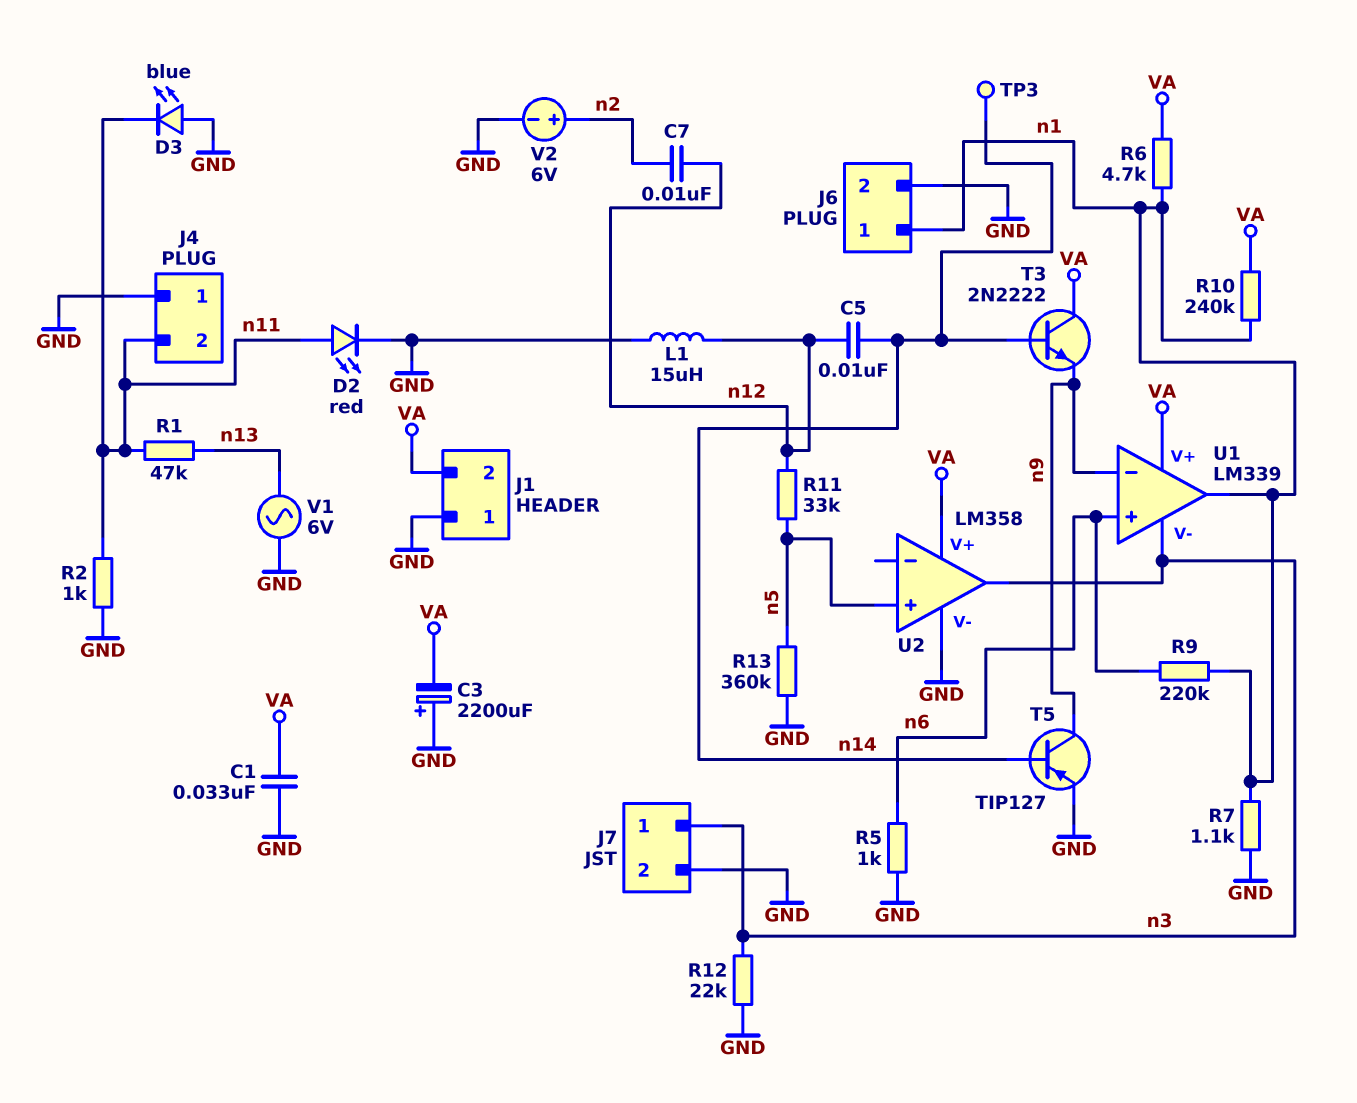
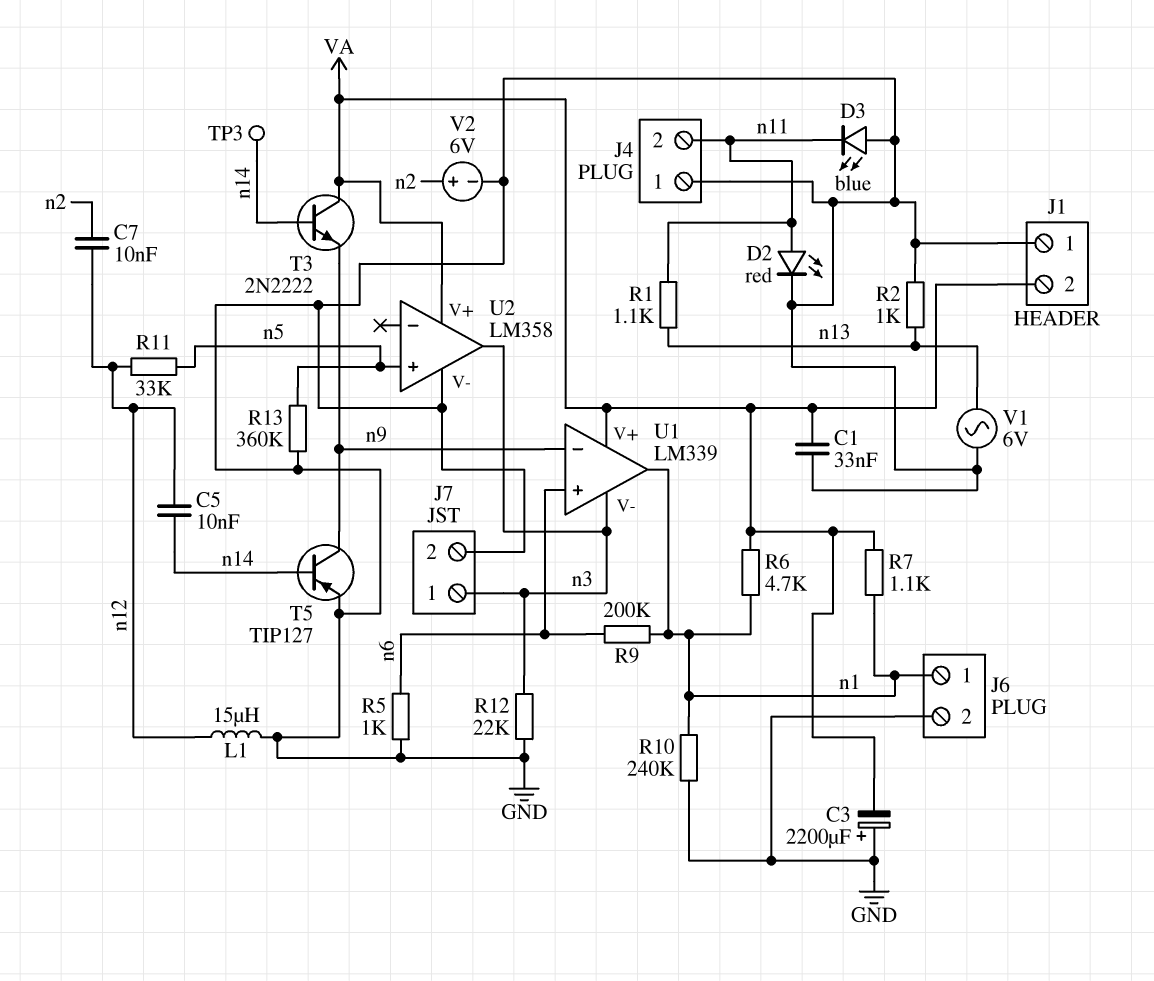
R1: 47k (n11, n13) -> 1.1k (n11, n13)
R2: 1k (GND, n11) -> 1k (GND, n13)
R7: 1.1k (GND, n1) -> 1.1k (VA, n1)
R9: 220k (n1, n6) -> 200k (n1, n6)
R10: 240k (VA, n1) -> 240k (GND, n1)

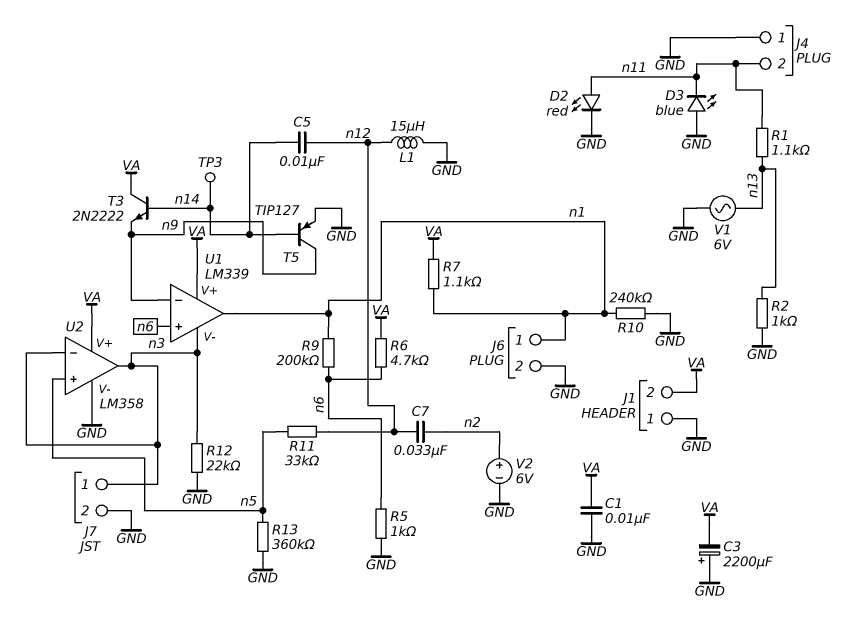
C1: 33nF (GND, VA) -> 10nF (GND, VA)
C7: 10nF (n2, n12) -> 33nF (n2, n12)
R6: 4.7k (VA, n1) -> 4.7k (VA, n6)
U2 pin in-: none -> n3

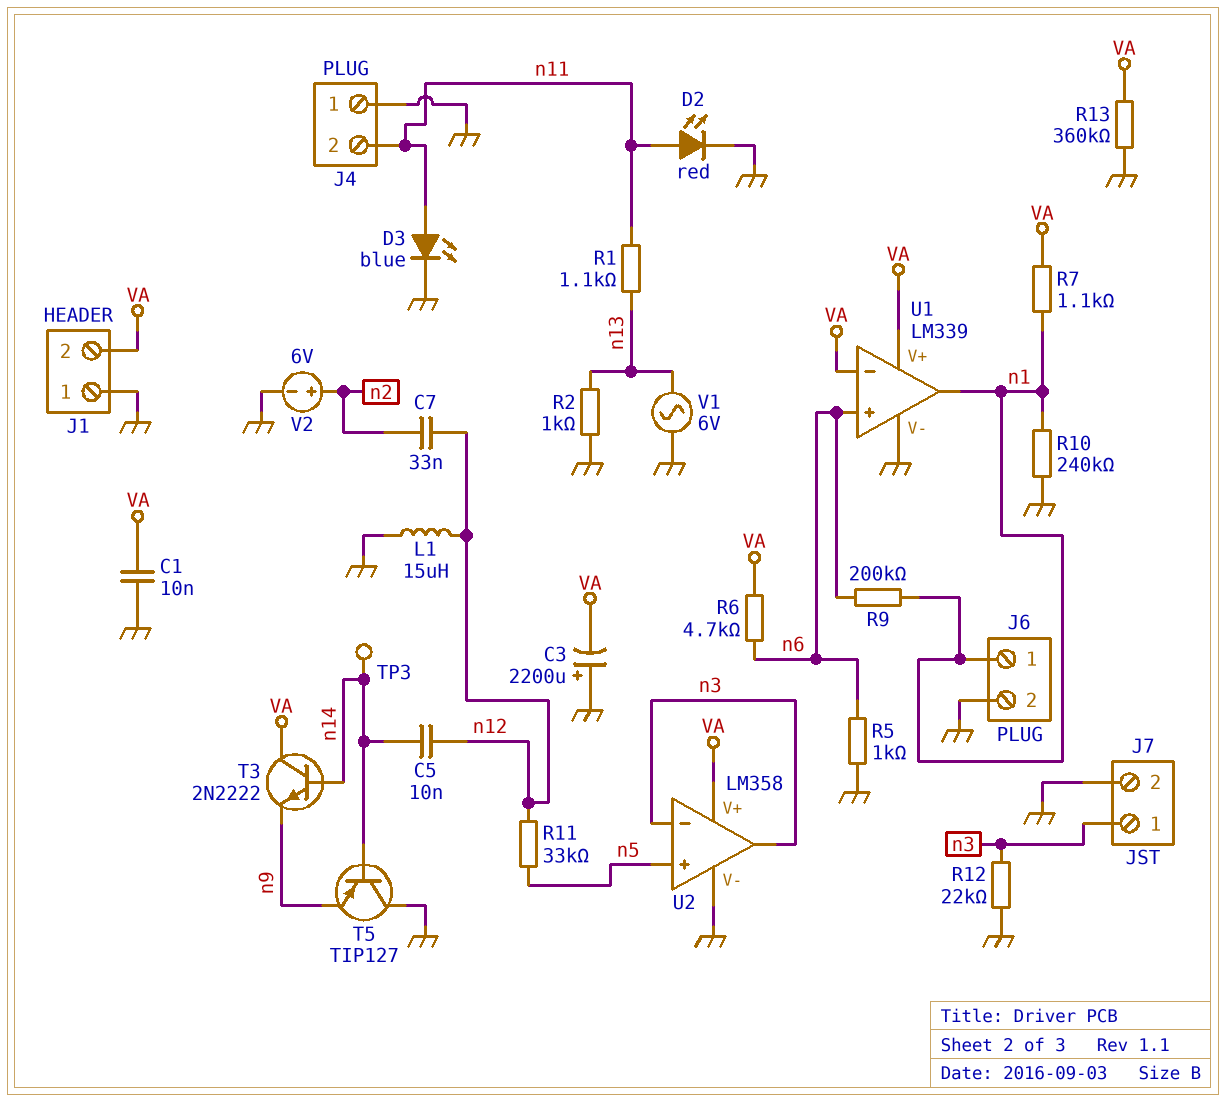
D3: LED blue (A GND, K n11) -> LED blue (A n11, K GND)
R13: 360k (GND, n5) -> 360k (GND, VA)
T5: PNP TIP127 (B n14, C n9, E GND) -> PNP TIP127 (B n14, C GND, E n9)
U1 pin V-: n3 -> GND
U1 pin in-: n9 -> VA

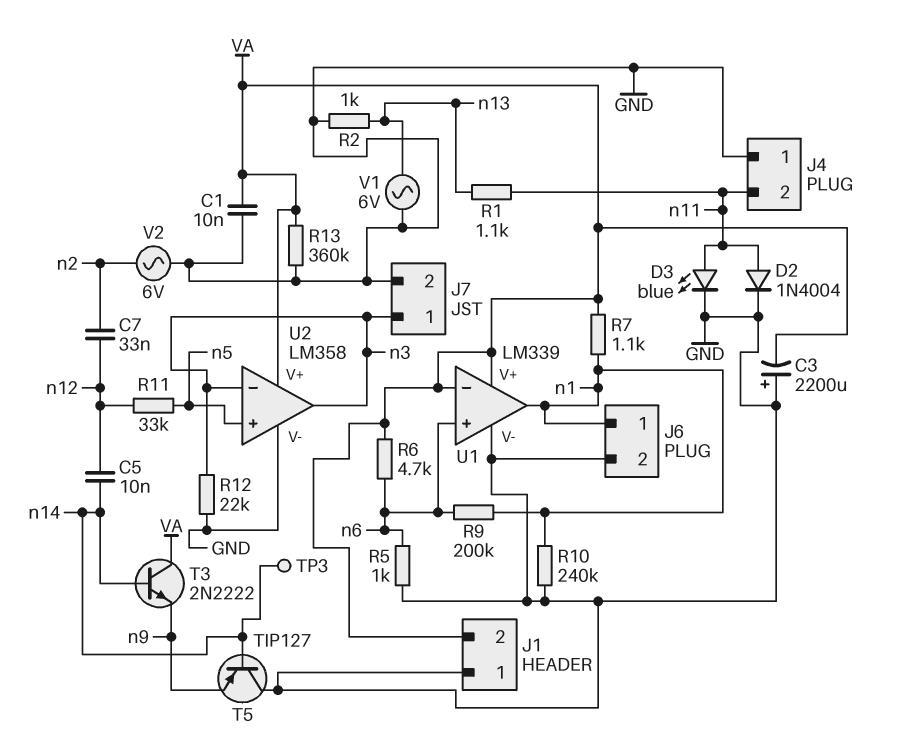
D2: LED red (A n11, K GND) -> diode 1N4004 (A n11, K GND)
L1: 15uH (GND, n12) -> none
V2: 6V (plus n2, minus GND) -> AC 6V (GND, n2)

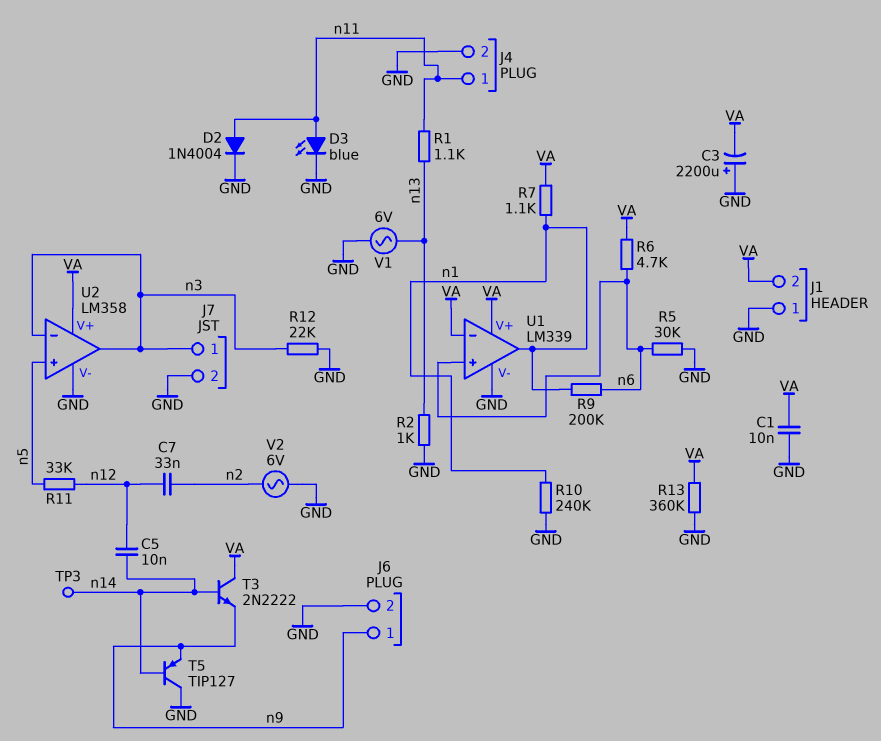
J4 pin 1: GND -> n11
J4 pin 2: n11 -> GND
J6 pin 1: n1 -> n9
R5: 1k (GND, n6) -> 30k (GND, n6)

